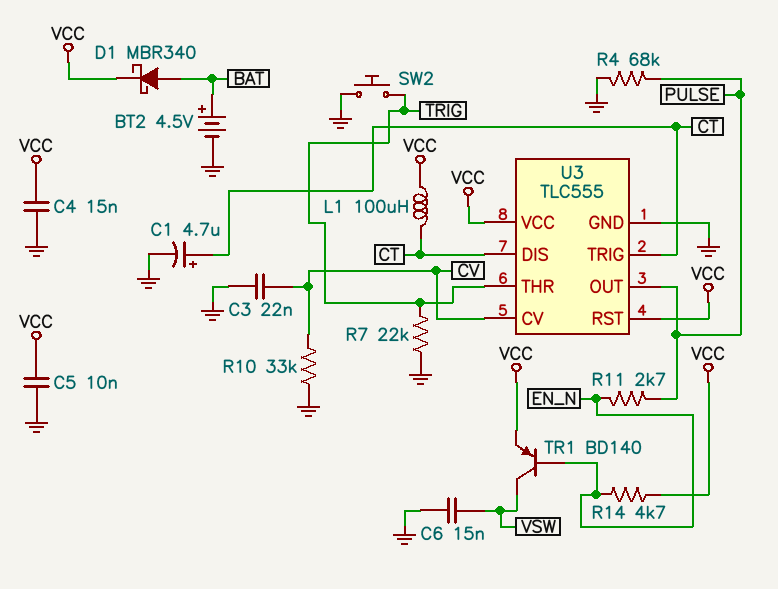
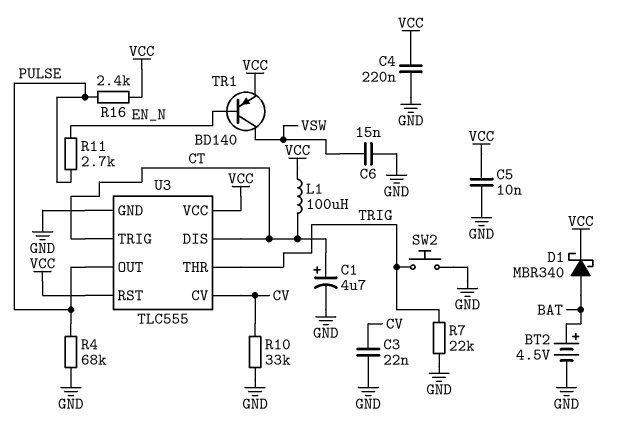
C4: 15nF (GND, VCC) -> 220nF (GND, VCC)
R14: 4.7k (EN_N, VCC) -> none
R16: none -> 2.4k (PULSE, VCC)

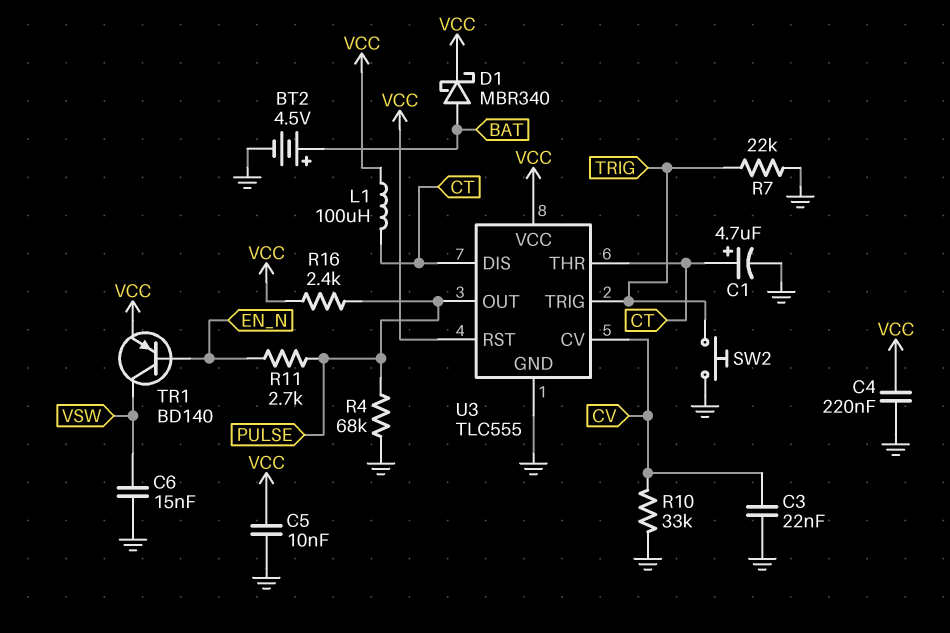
U3 pin THR: TRIG -> CT
U3 pin TRIG: CT -> TRIG

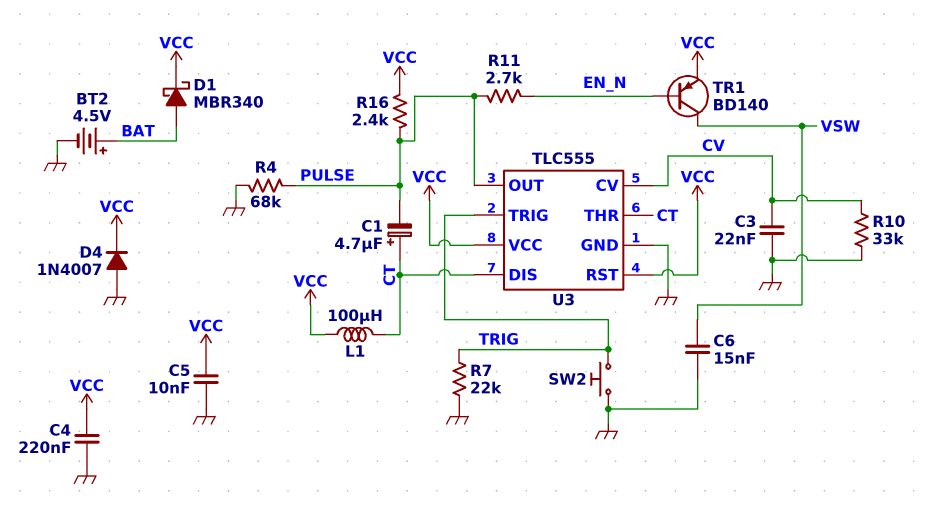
C1: 4.7uF (plus CT, minus GND) -> 4.7uF (plus CT, minus PULSE)
D4: none -> diode 1N4007 (A GND, K VCC)

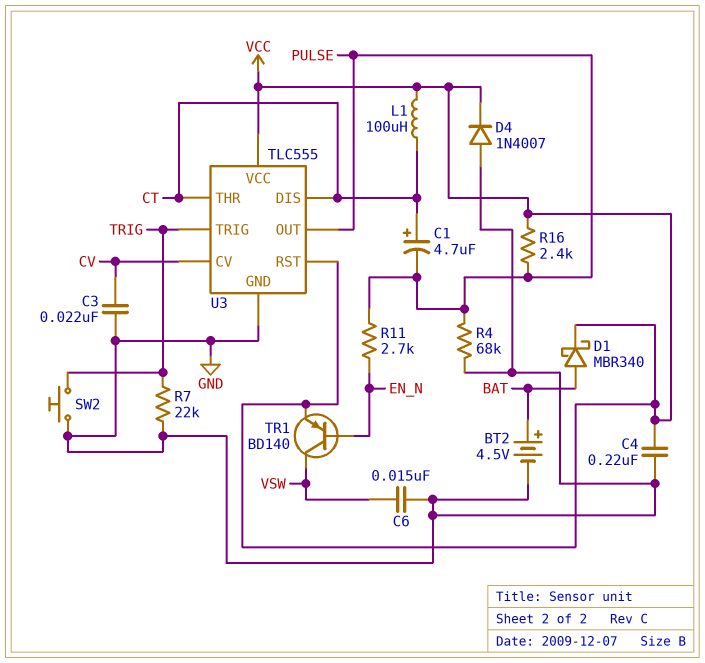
C5: 10nF (GND, VCC) -> none
R10: 33k (CV, GND) -> none

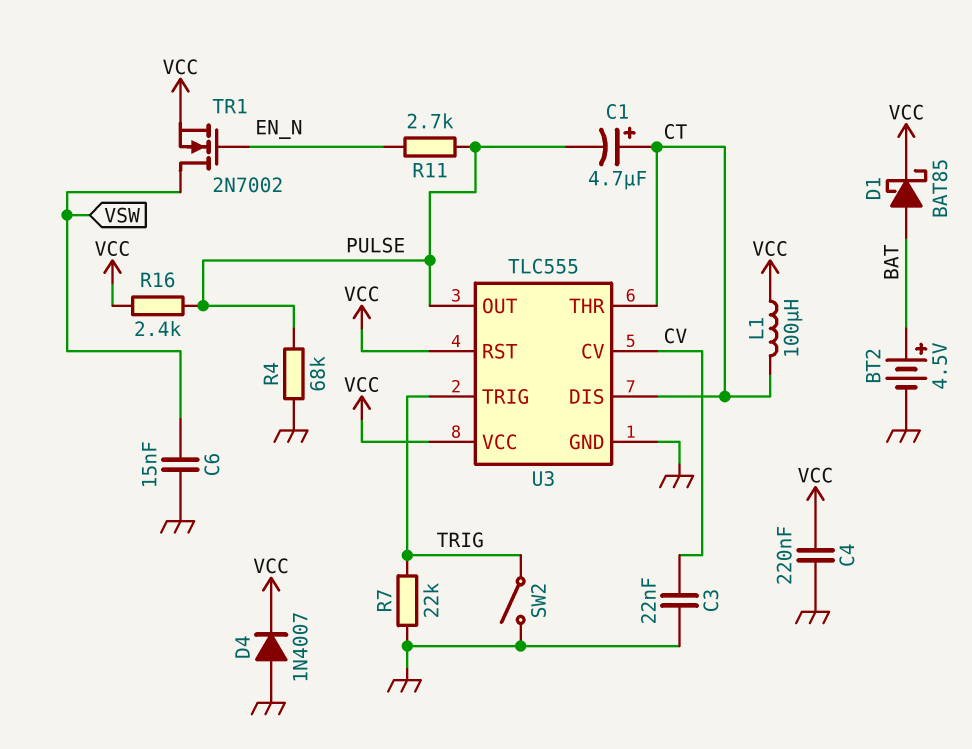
D1: schottky MBR340 (A BAT, K VCC) -> schottky BAT85 (A BAT, K VCC)
SW2: button (GND, TRIG) -> switch (GND, TRIG)
TR1: PNP BD140 (B EN_N, C VSW, E VCC) -> NMOS 2N7002 (G EN_N, D VSW, S VCC)

